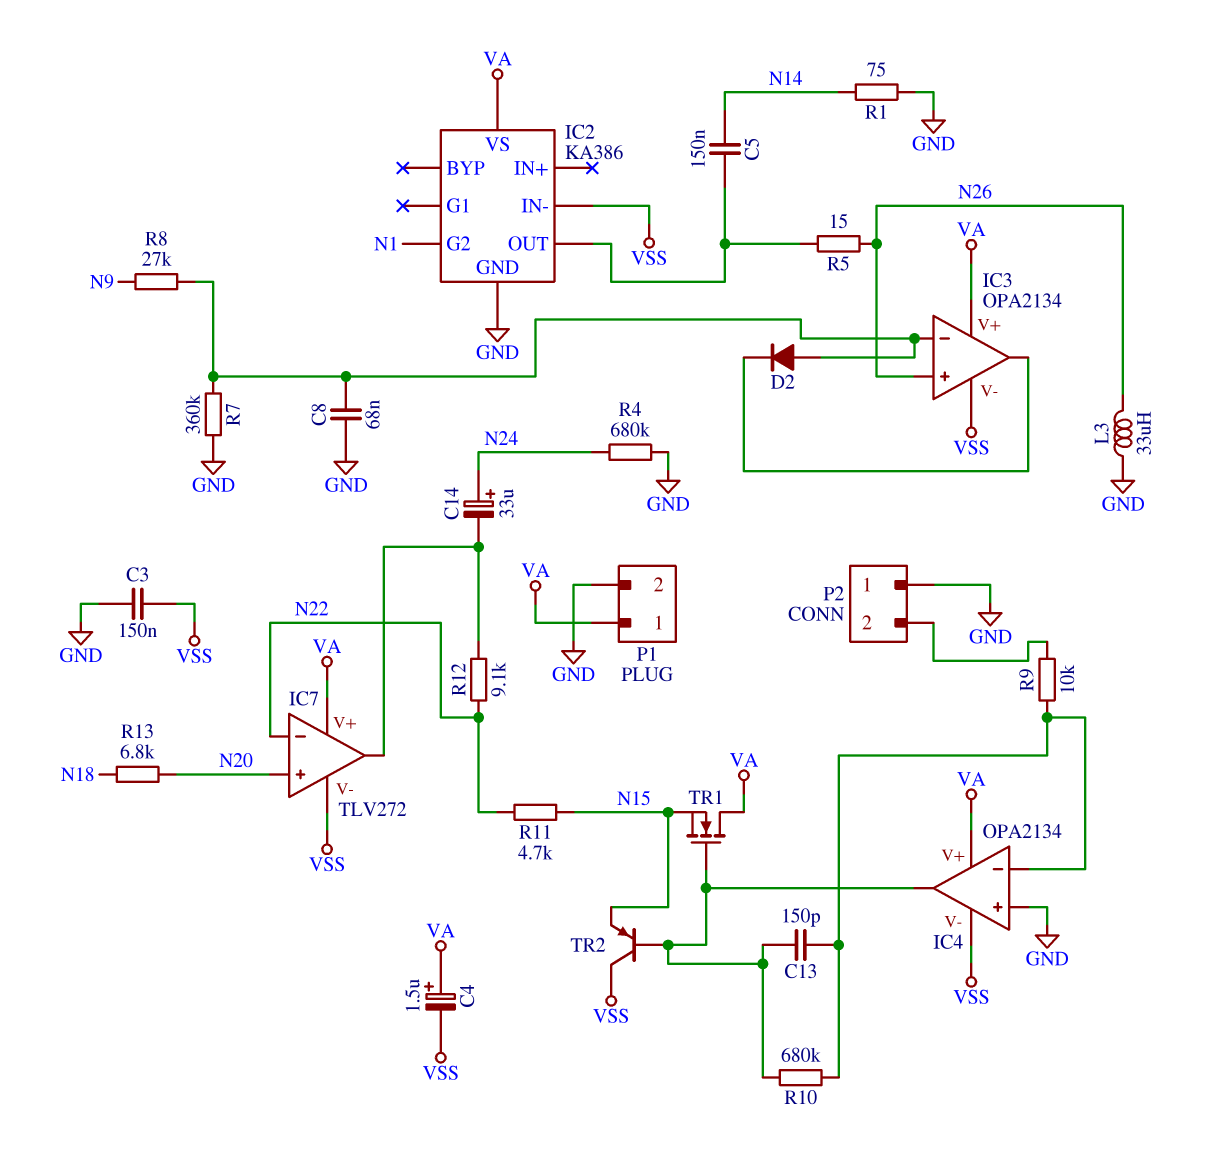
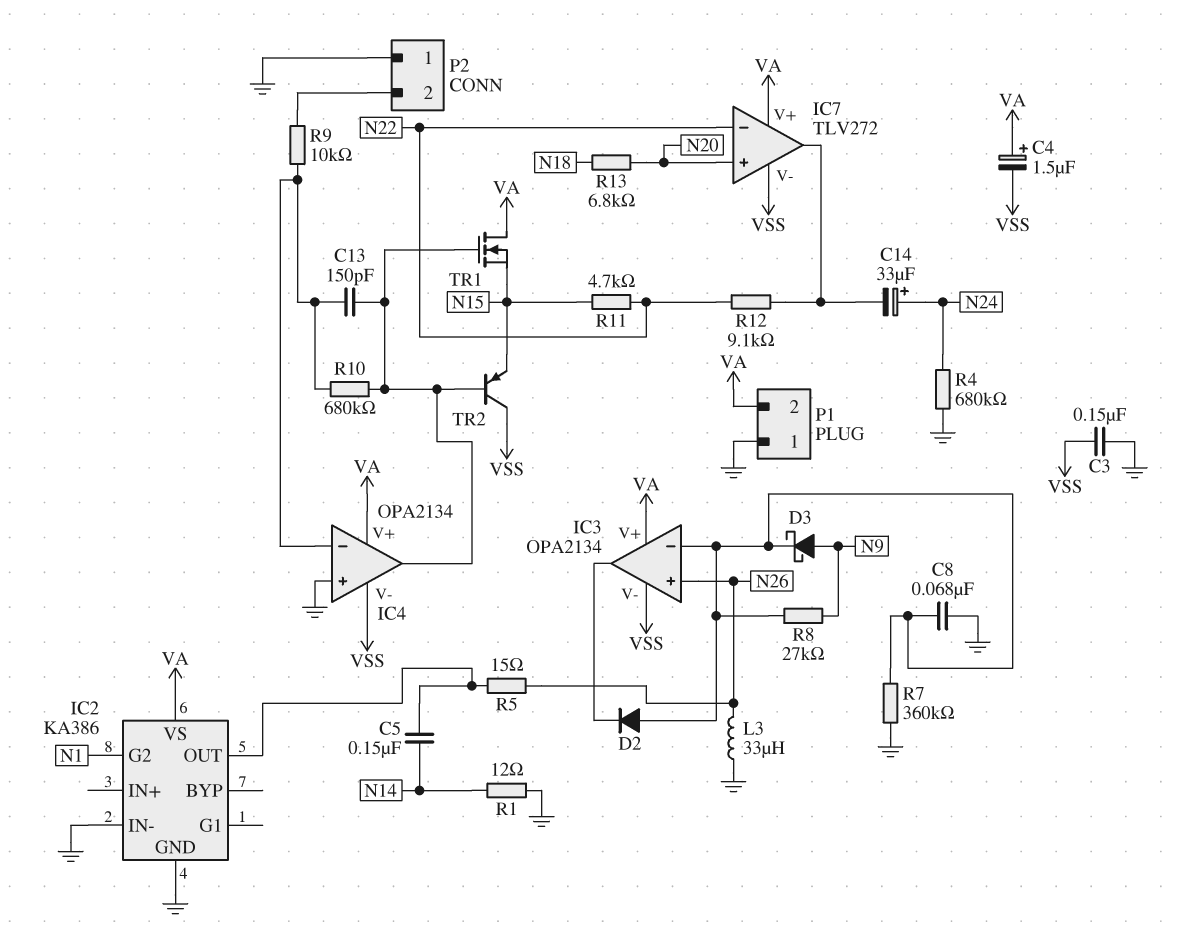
D3: none -> schottky (A N9, K IC3/in-)
IC2 pin IN-: VSS -> GND
P1 pin 1: VA -> GND
P1 pin 2: GND -> VA
R1: 75 (GND, N14) -> 12 (GND, N14)

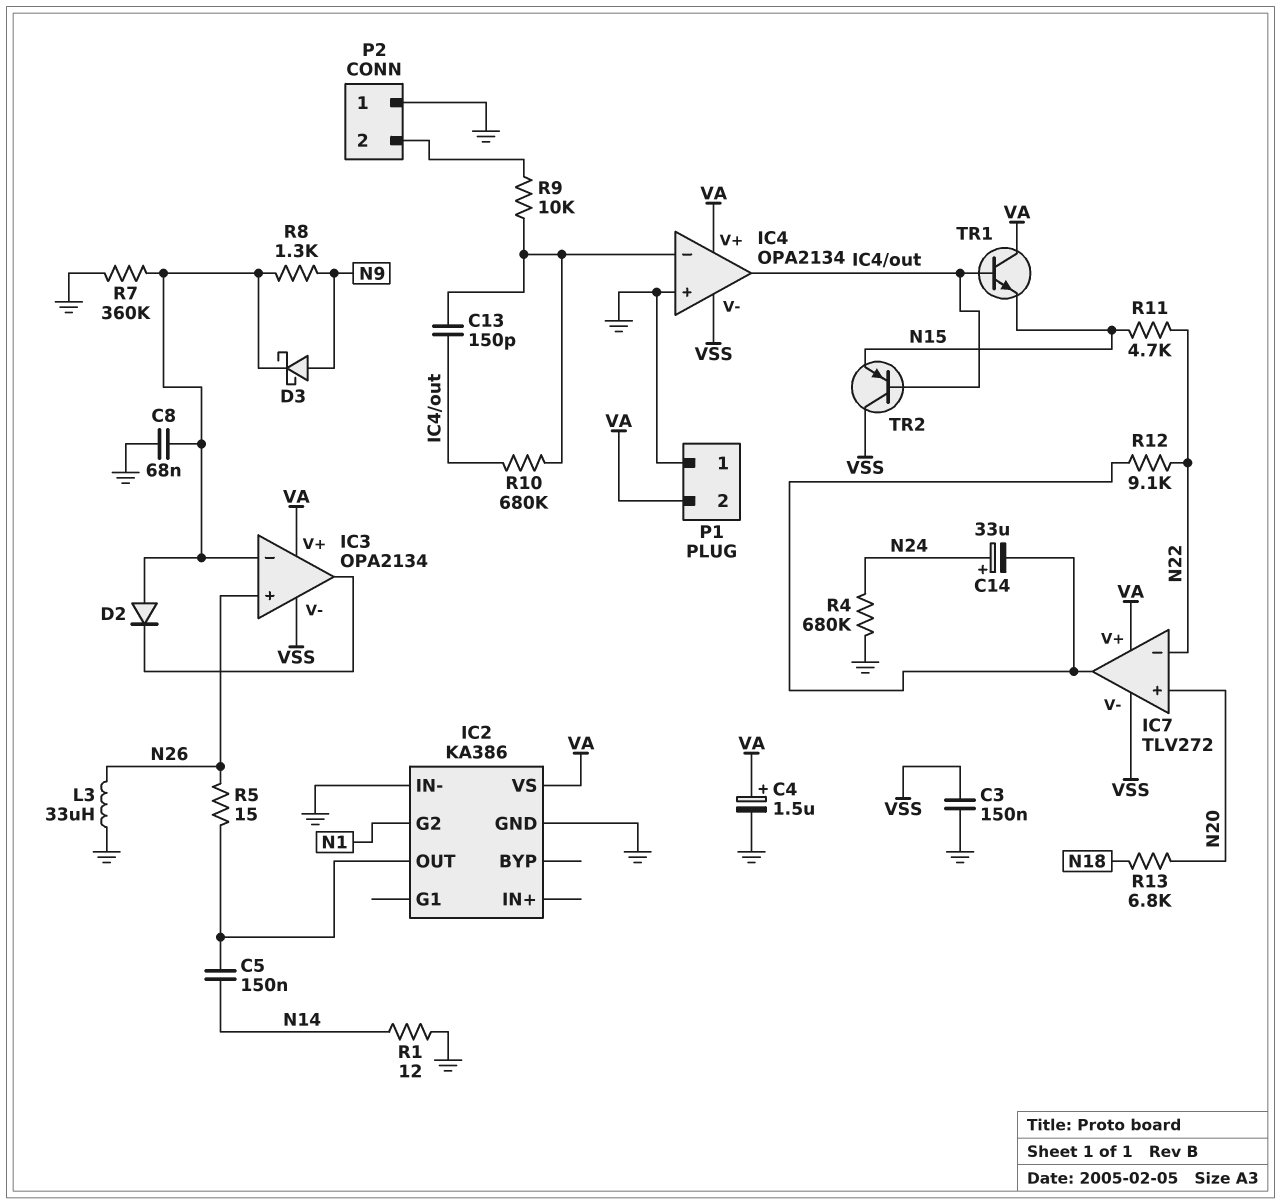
C4: 1.5uF (plus VA, minus VSS) -> 1.5uF (plus VA, minus GND)
R8: 27k (IC3/in-, N9) -> 1.3k (IC3/in-, N9)
TR1: NMOS (G IC4/out, D VA, S N15) -> NPN (B IC4/out, C VA, E N15)

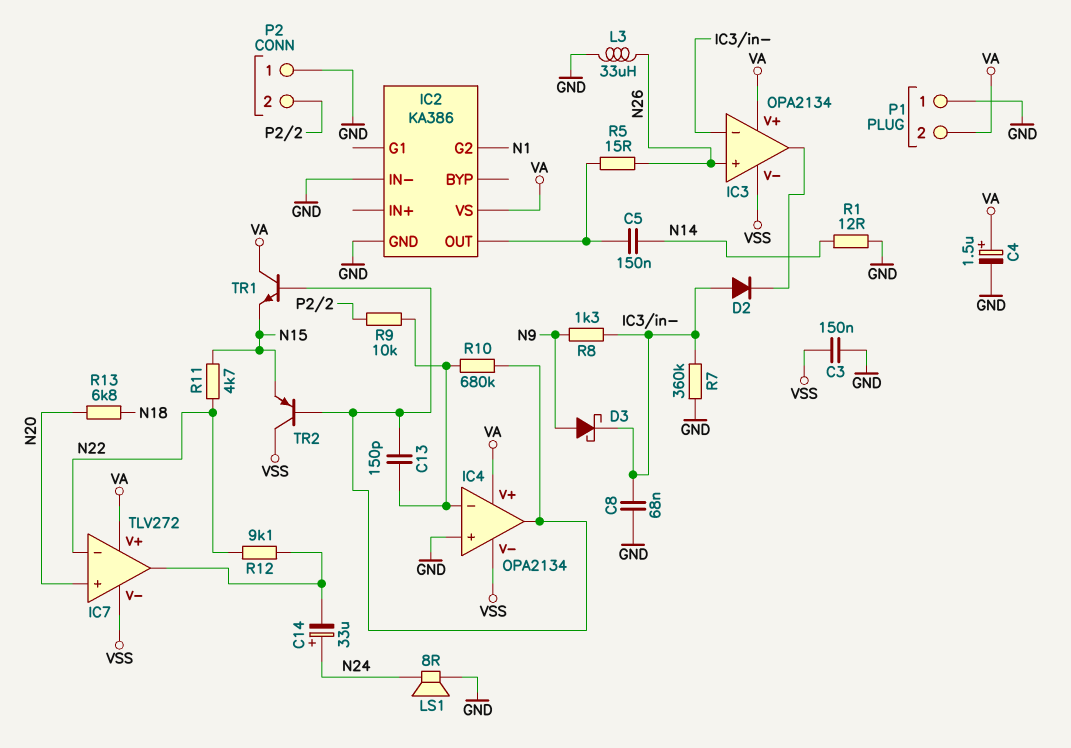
LS1: none -> speaker 8R (GND, N24)
R4: 680k (GND, N24) -> none

